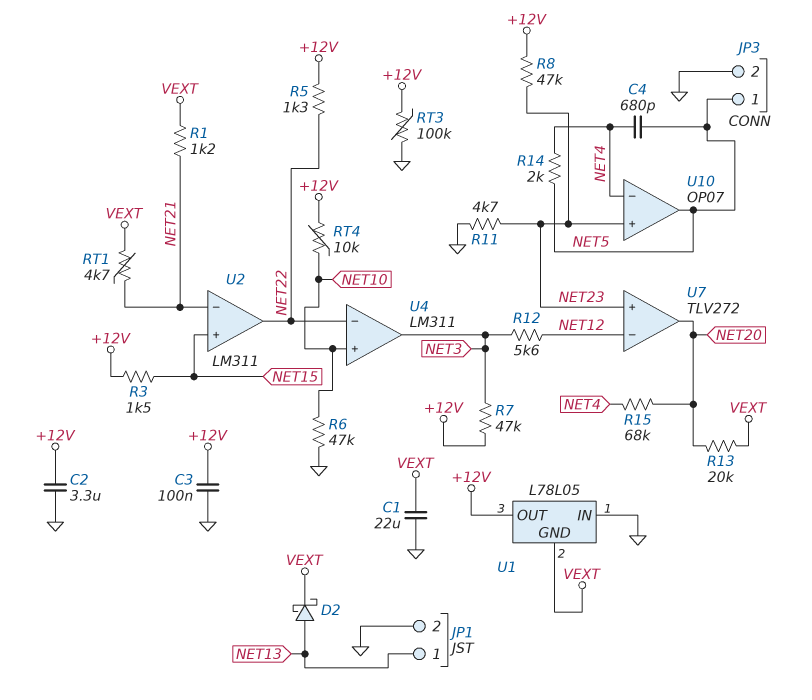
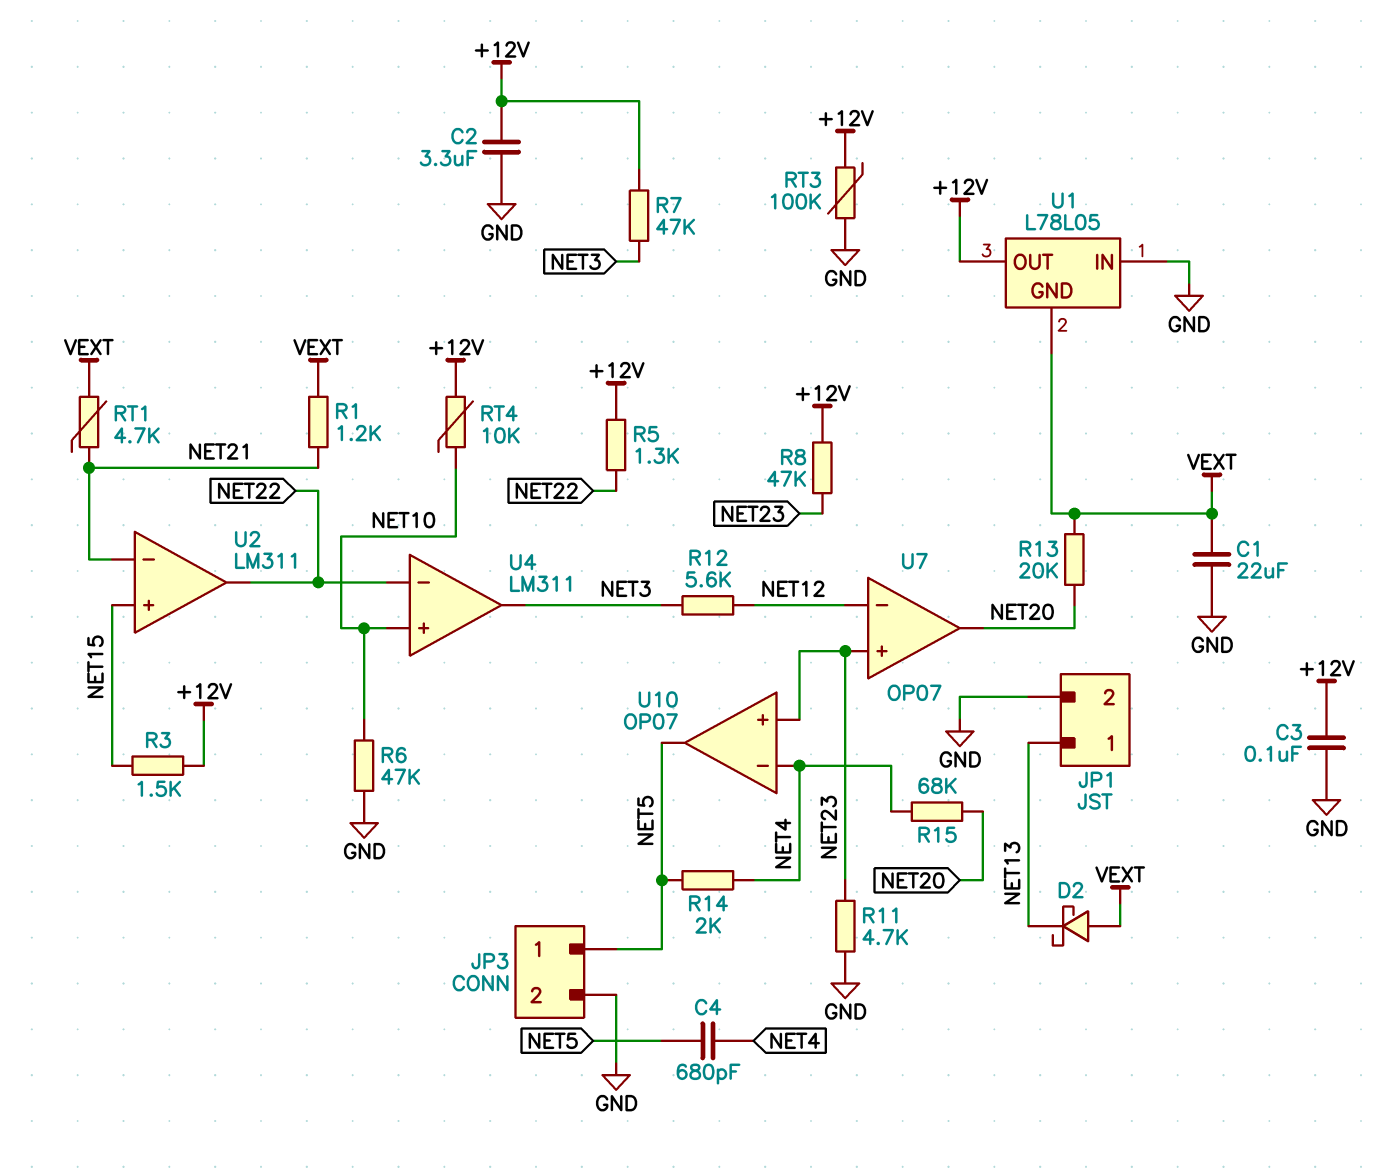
D2: schottky (A NET13, K VEXT) -> schottky (A VEXT, K NET13)
U7: TLV272 -> OP07

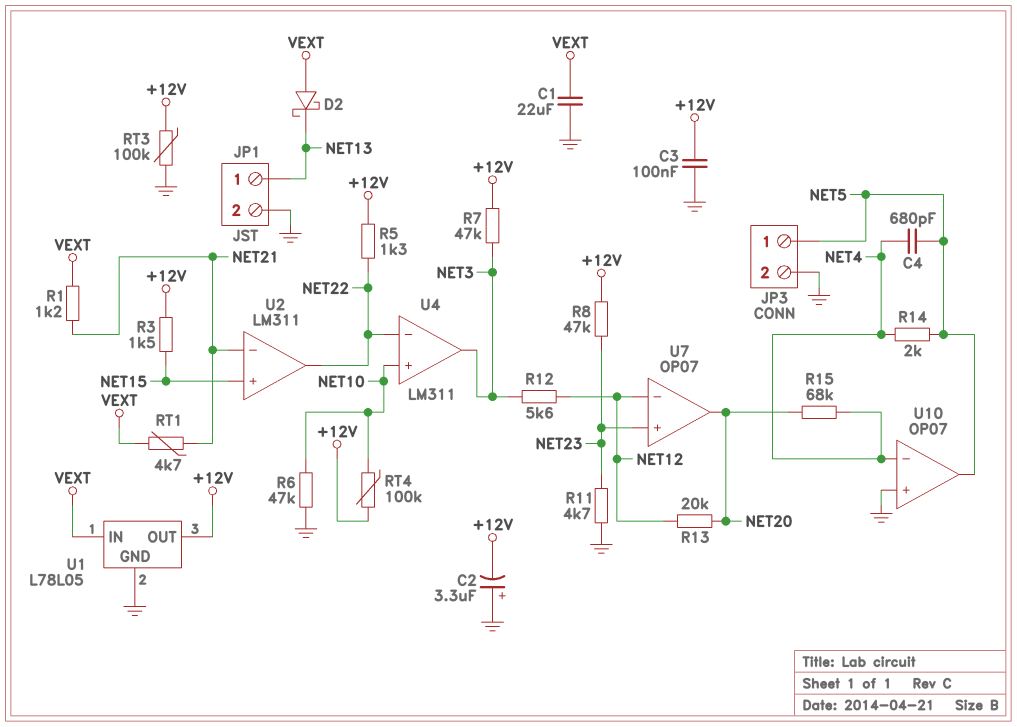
C2: 3.3uF (+12V, GND) -> 3.3uF (plus GND, minus +12V)
R13: 20k (NET20, VEXT) -> 20k (NET12, NET20)
RT4: 10k (+12V, NET10) -> 100k (+12V, NET10)
U1 pin GND: VEXT -> GND
U1 pin IN: GND -> VEXT
U10 pin in+: NET23 -> GND

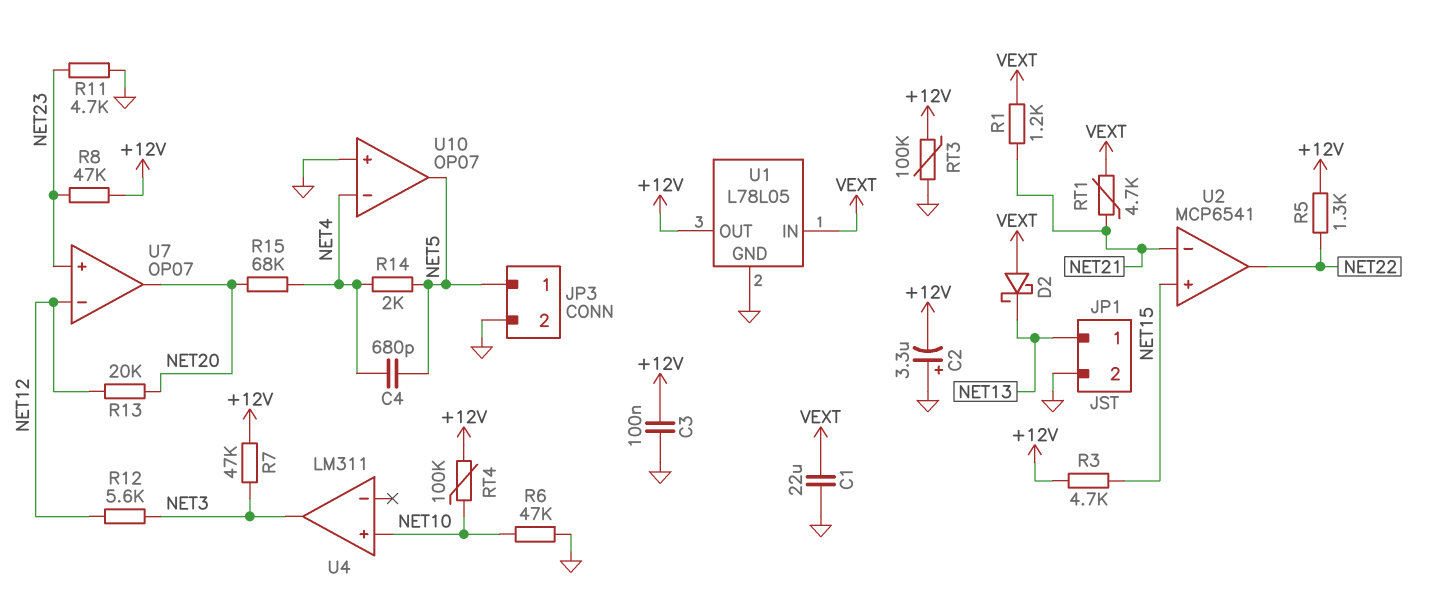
R3: 1.5k (+12V, NET15) -> 4.7k (+12V, NET15)
U2: LM311 -> MCP6541
U4 pin in-: NET22 -> none

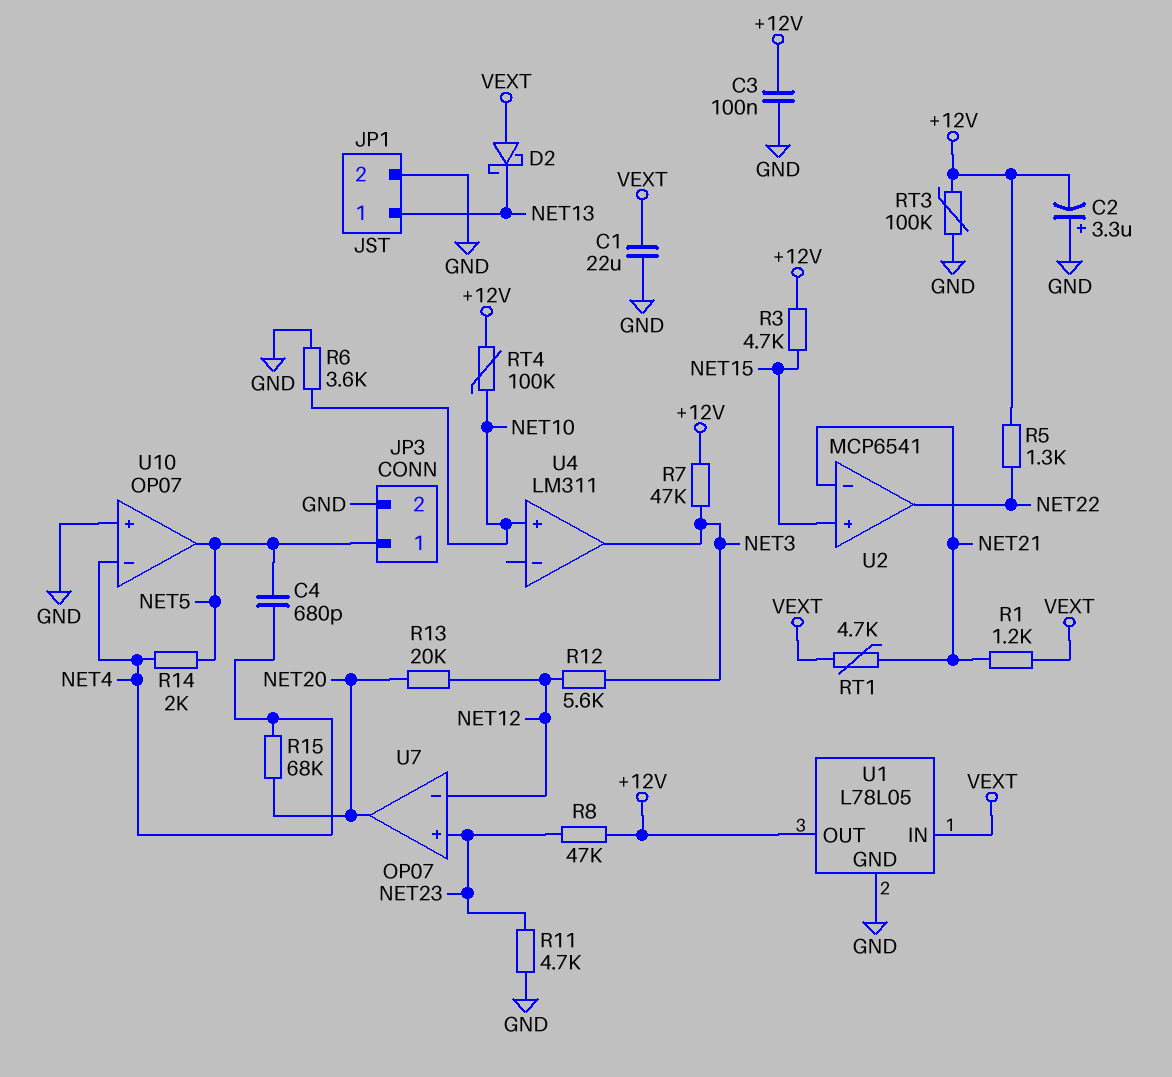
R6: 47k (GND, NET10) -> 3.6k (GND, NET10)

